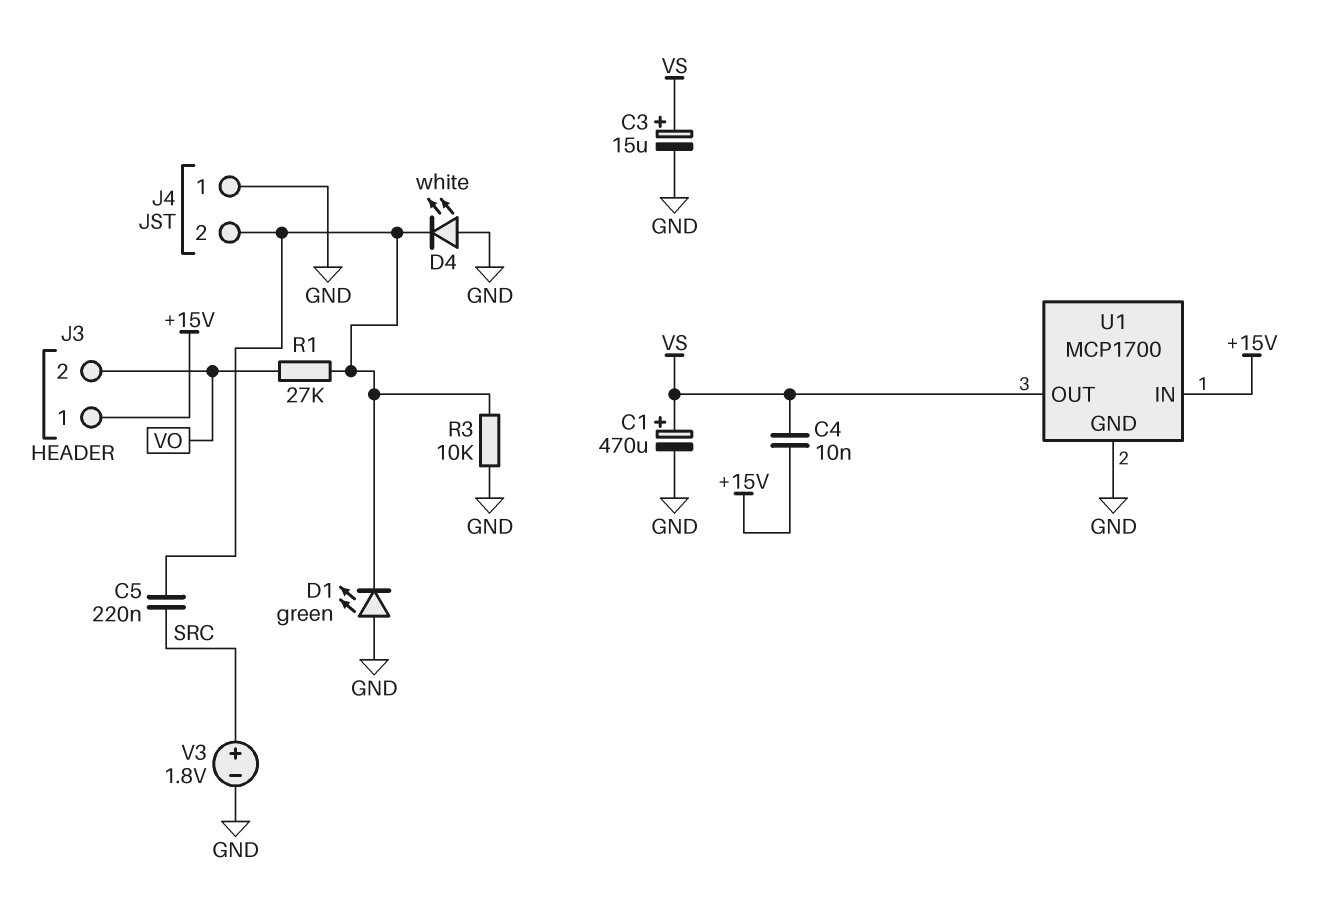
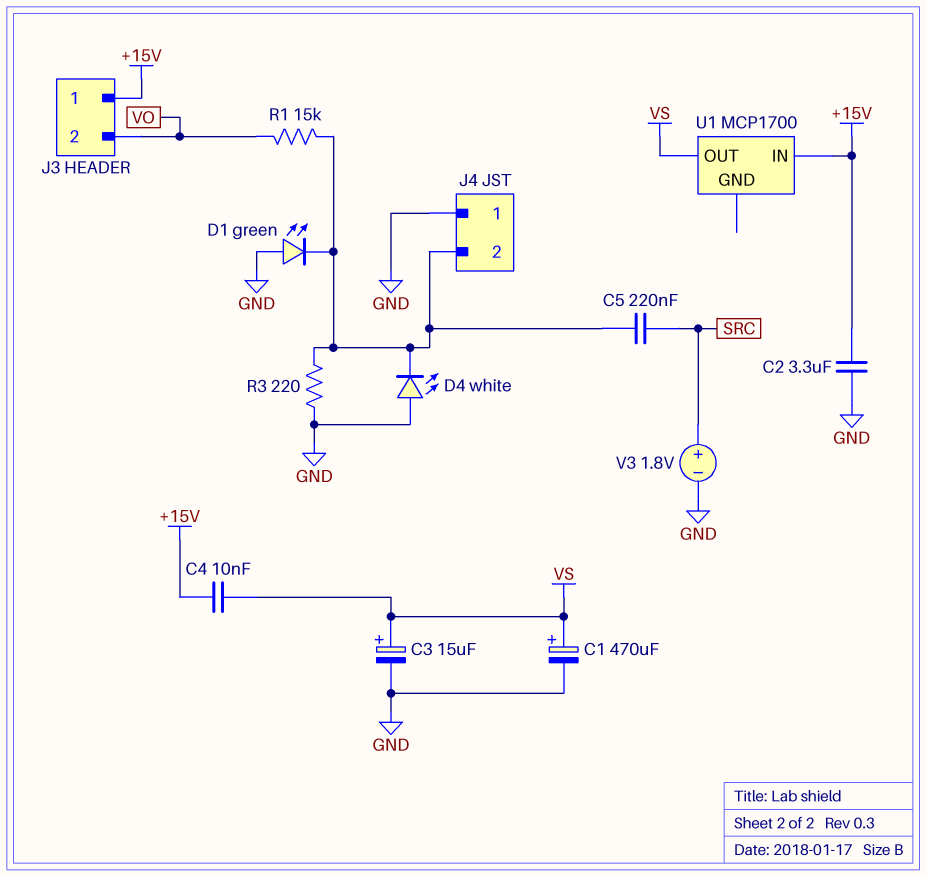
C2: none -> 3.3uF (+15V, GND)
R1: 27k (J4/2, VO) -> 15k (J4/2, VO)
R3: 10k (GND, J4/2) -> 220 (GND, J4/2)
U1 pin GND: GND -> none

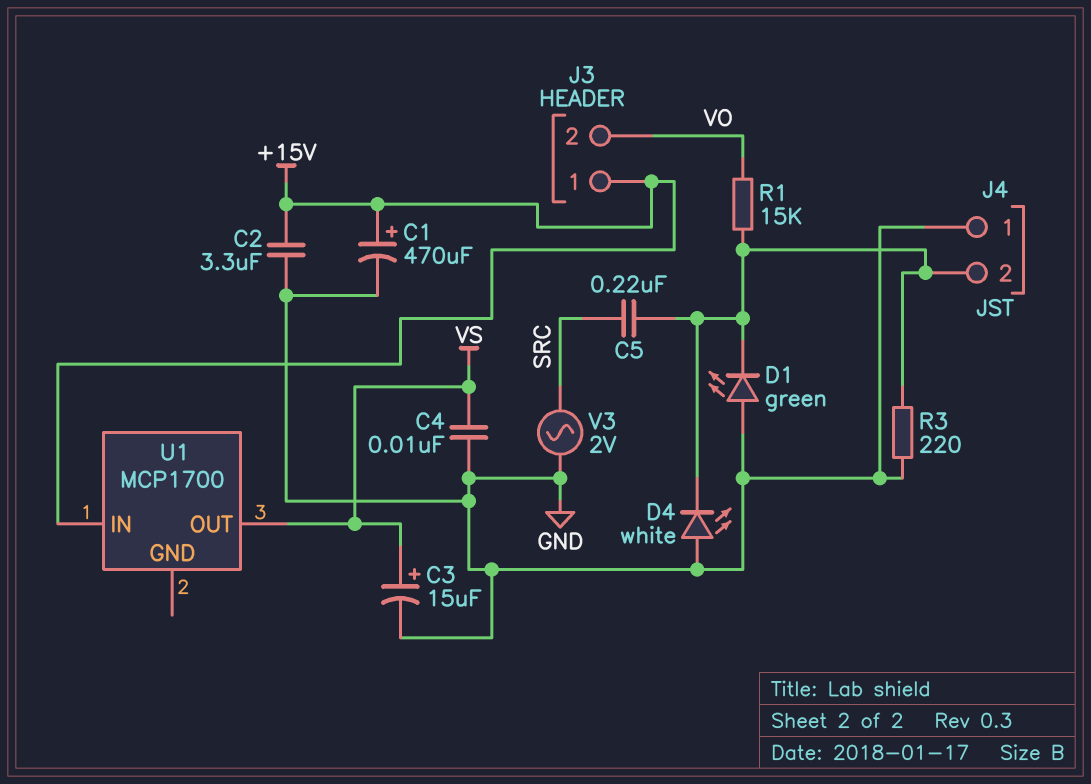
C1: 470uF (plus VS, minus GND) -> 470uF (plus +15V, minus GND)
C4: 10nF (+15V, VS) -> 10nF (GND, VS)
V3: 1.8V (plus SRC, minus GND) -> AC 2V (GND, SRC)

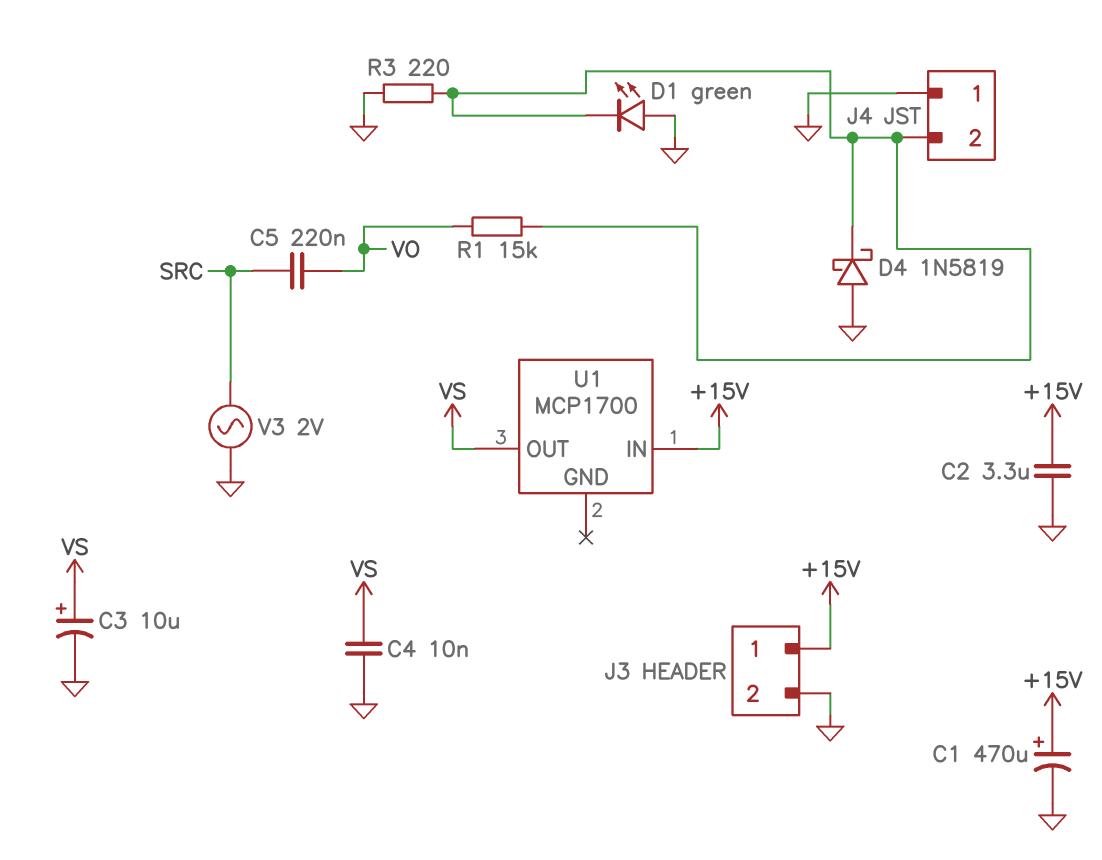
C3: 15uF (plus VS, minus GND) -> 10uF (plus VS, minus GND)
C5: 220nF (J4/2, SRC) -> 220nF (SRC, VO)
D4: LED white (A GND, K J4/2) -> schottky 1N5819 (A GND, K J4/2)
J3 pin 2: VO -> GND

